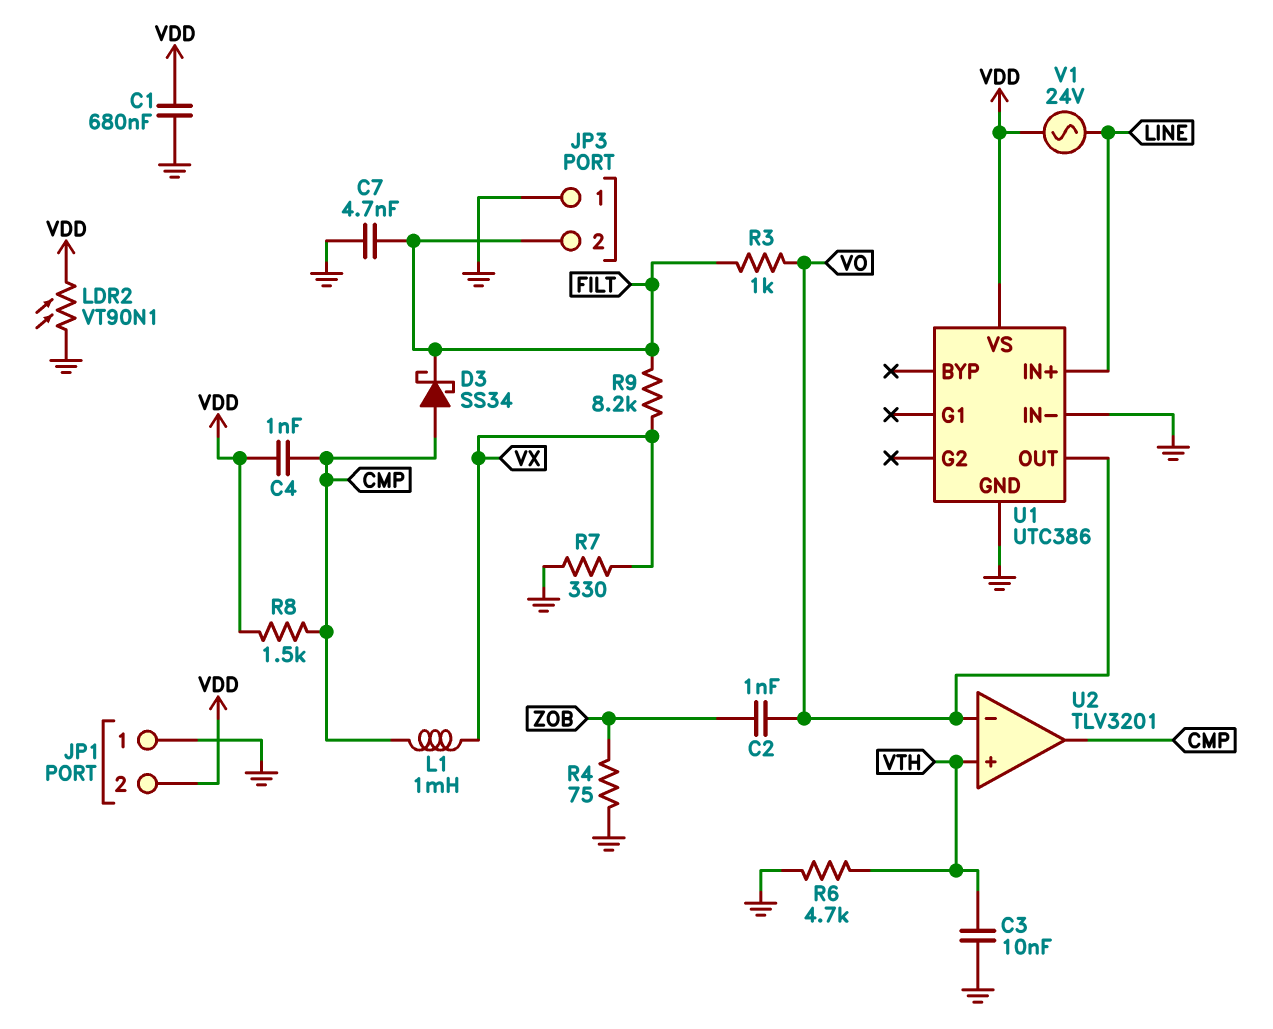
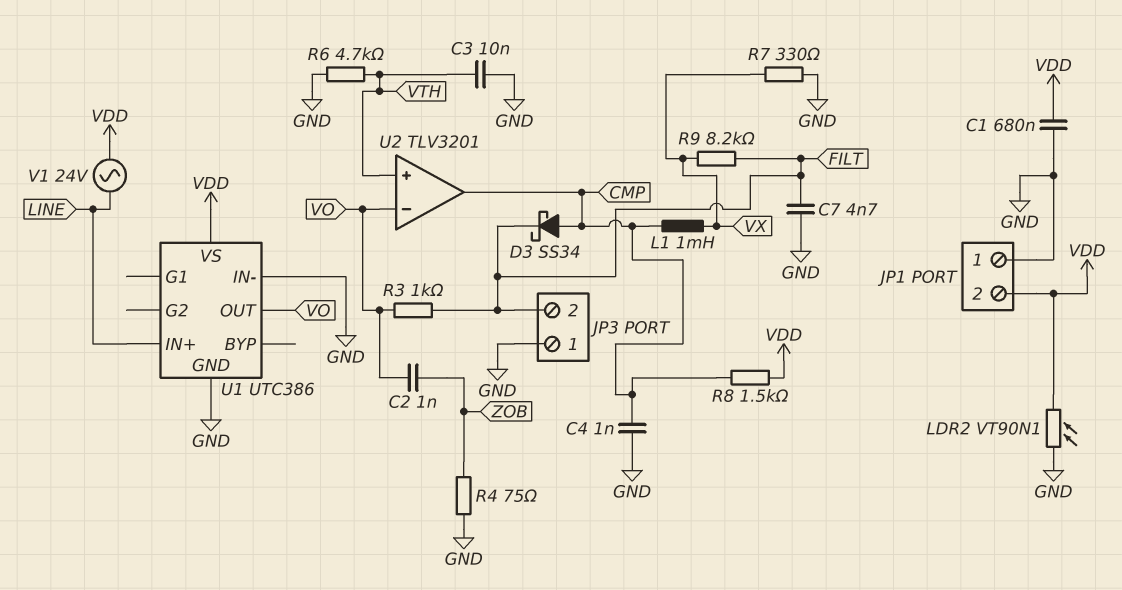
C4: 1nF (CMP, VDD) -> 1nF (CMP, GND)

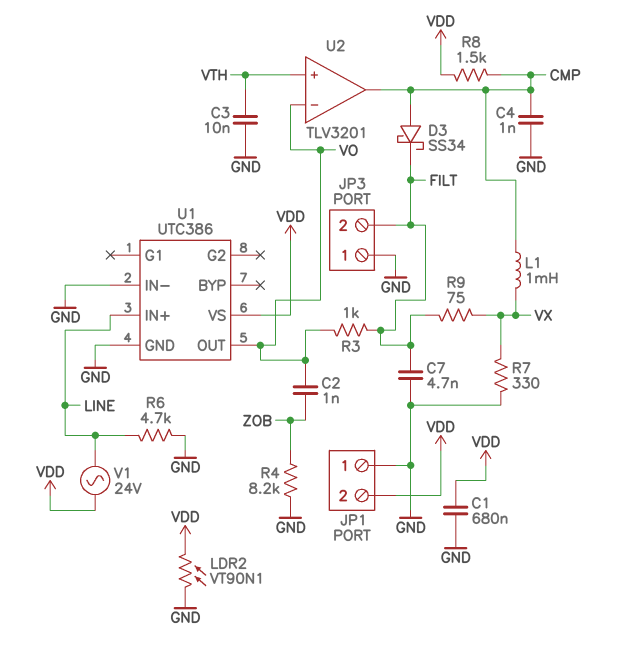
R4: 75 (GND, ZOB) -> 8.2k (GND, ZOB)
R6: 4.7k (GND, VTH) -> 4.7k (GND, LINE)
R9: 8.2k (FILT, VX) -> 75 (FILT, VX)

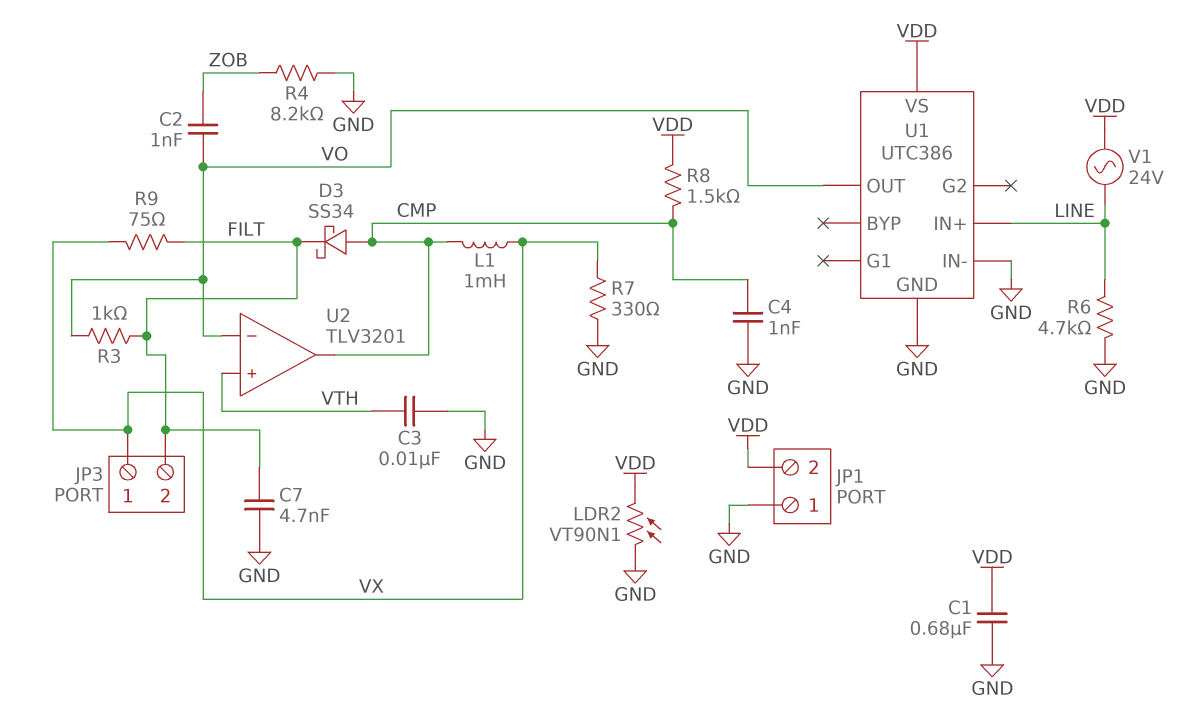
JP3 pin 1: GND -> VX

